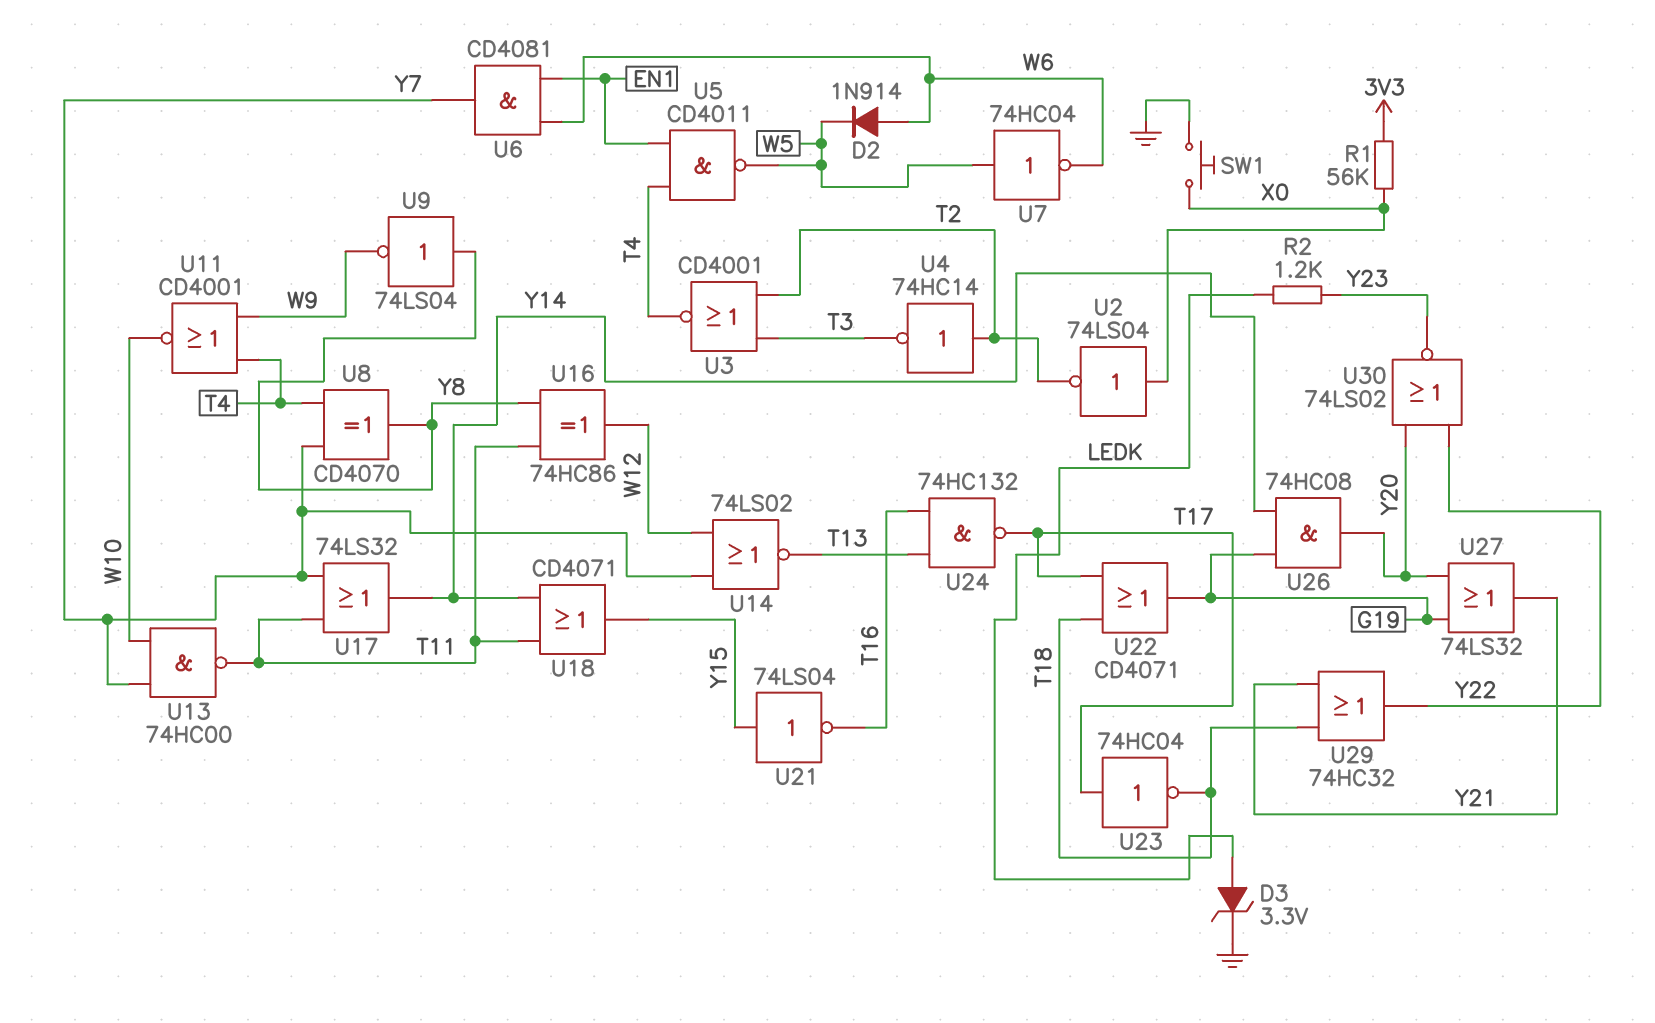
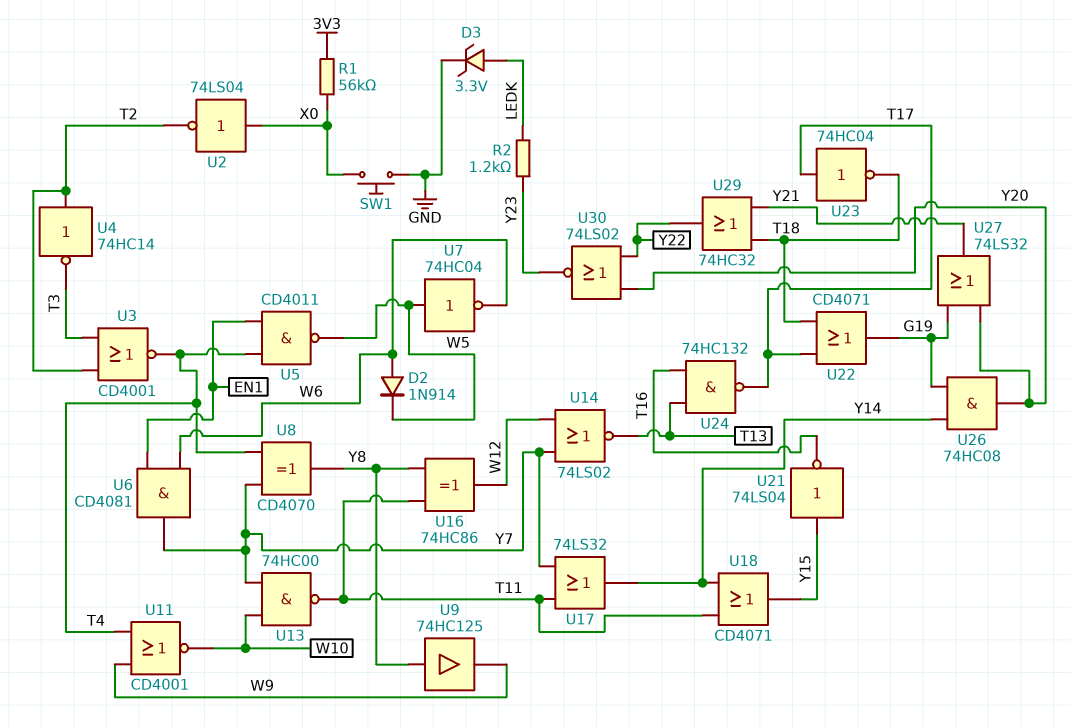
U9: NOT 74LS04 (in Y8, out W9) -> buffer 74HC125 (in Y8, out W9)

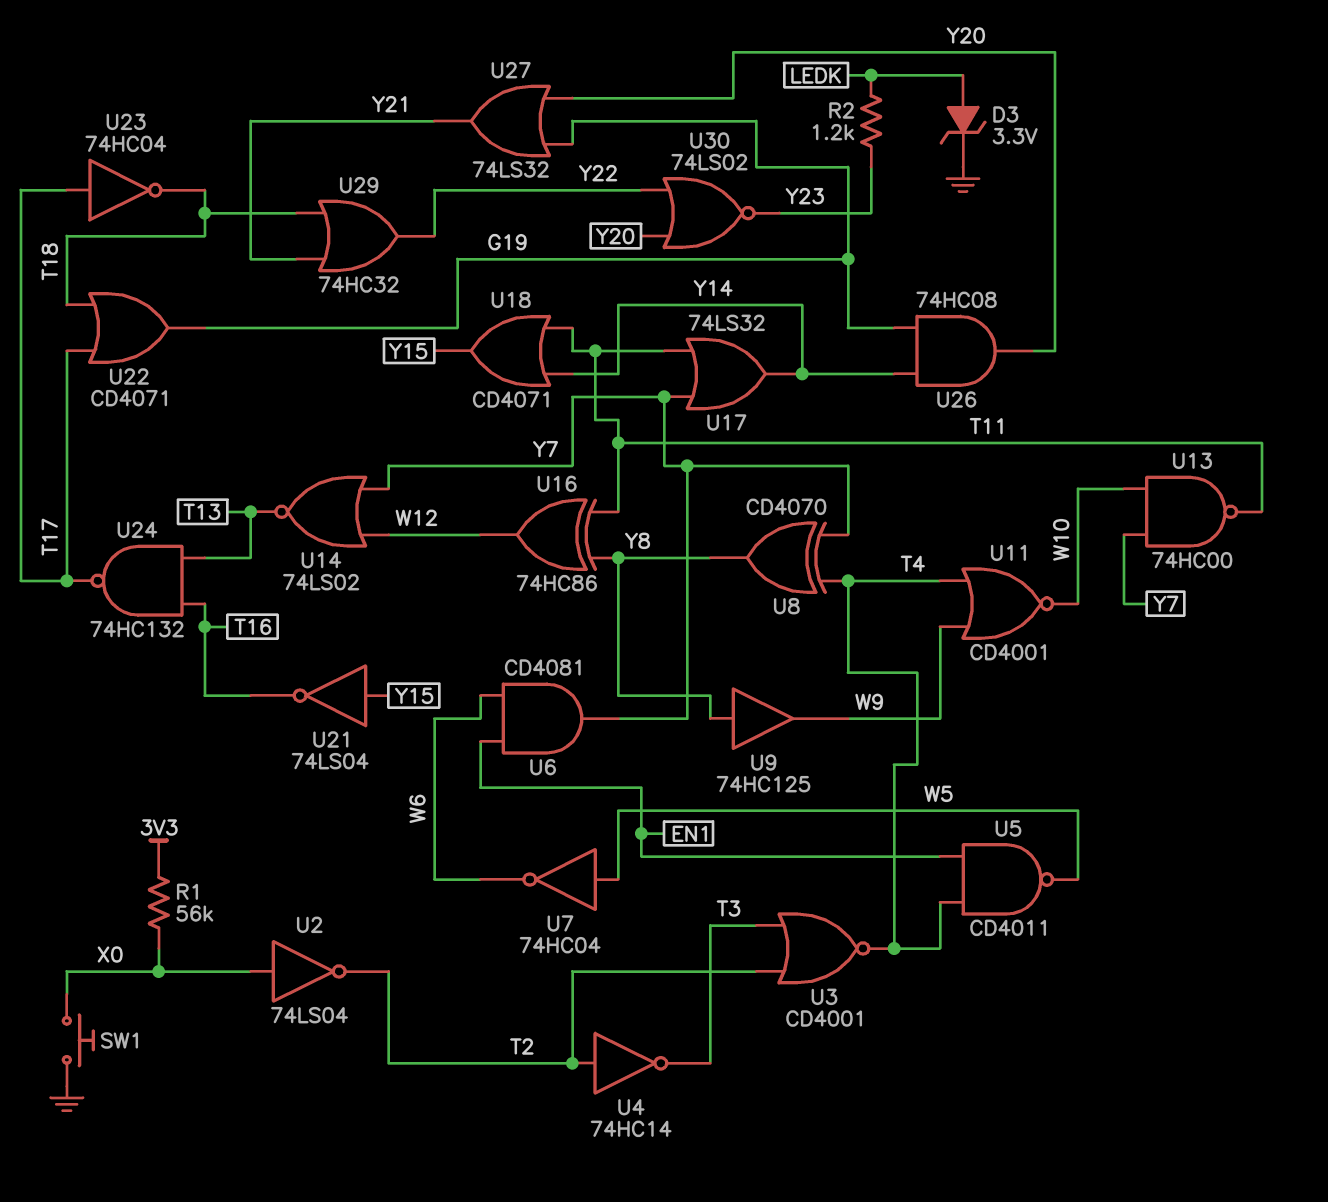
D2: diode 1N914 (A W6, K W5) -> none

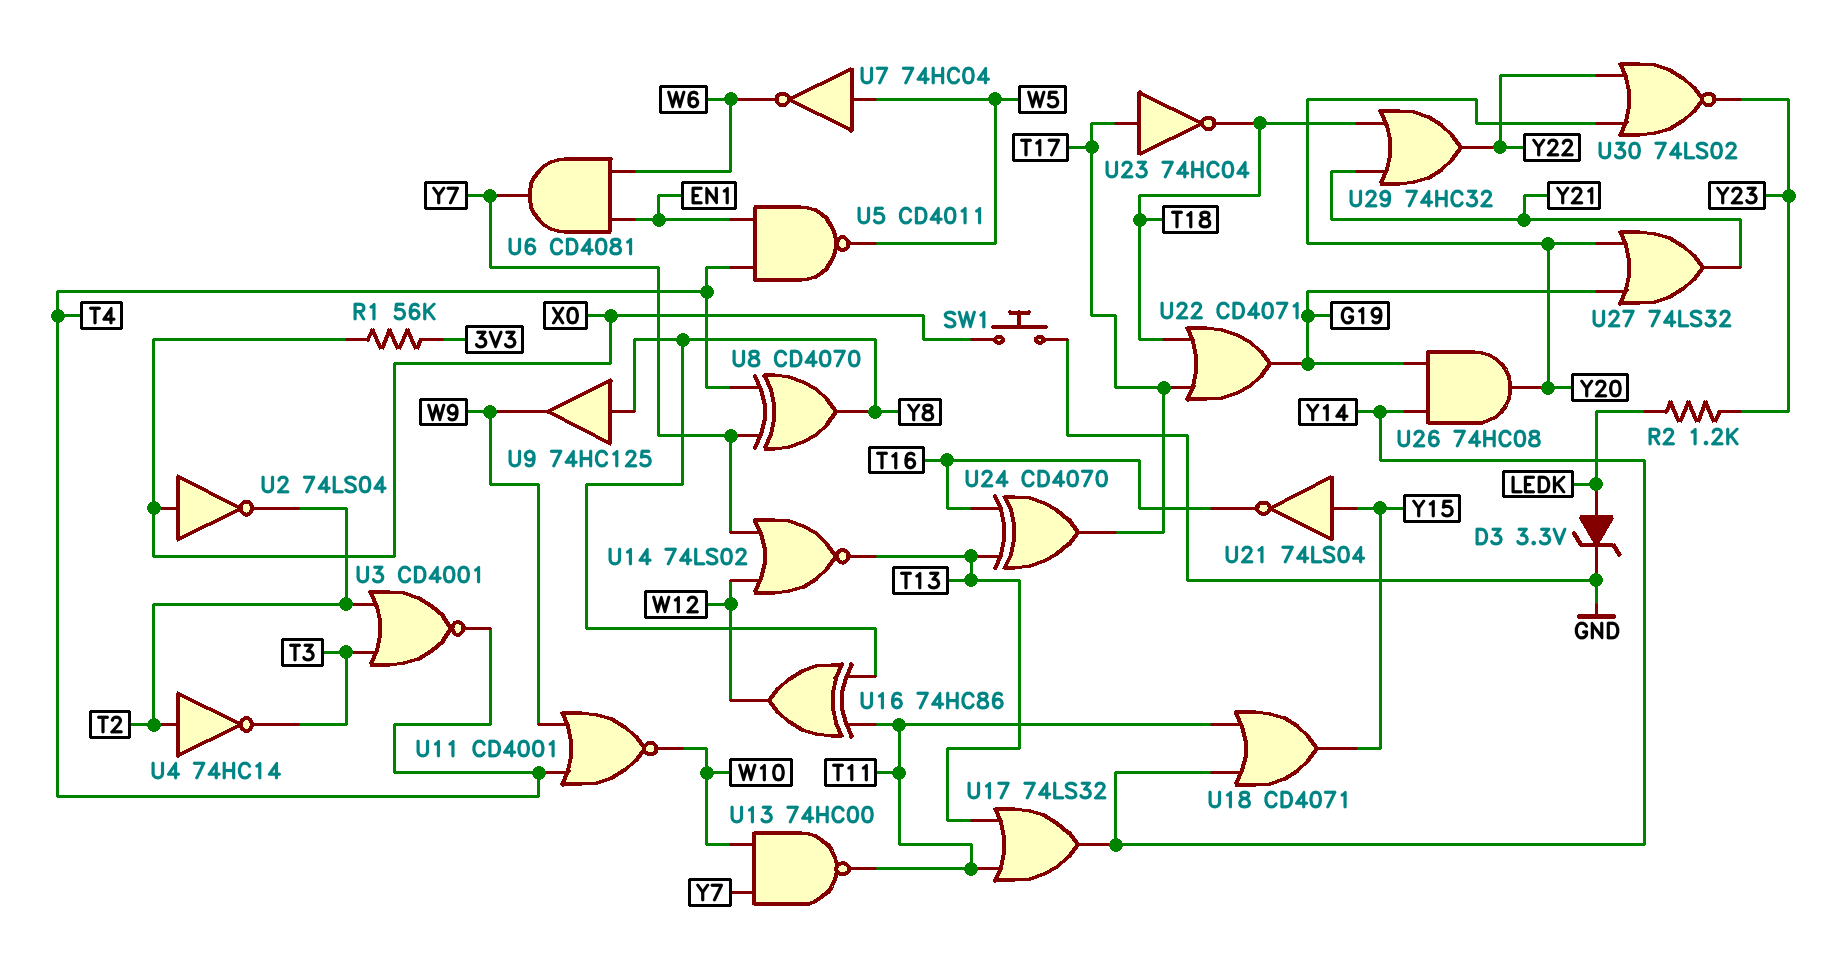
U17: OR 74LS32 (in T11, in Y7, out Y14) -> OR 74LS32 (in T11, in T13, out Y14)
U24: NAND 74HC132 (in T13, in T16, out T17) -> XOR CD4070 (in T13, in T16, out T17)

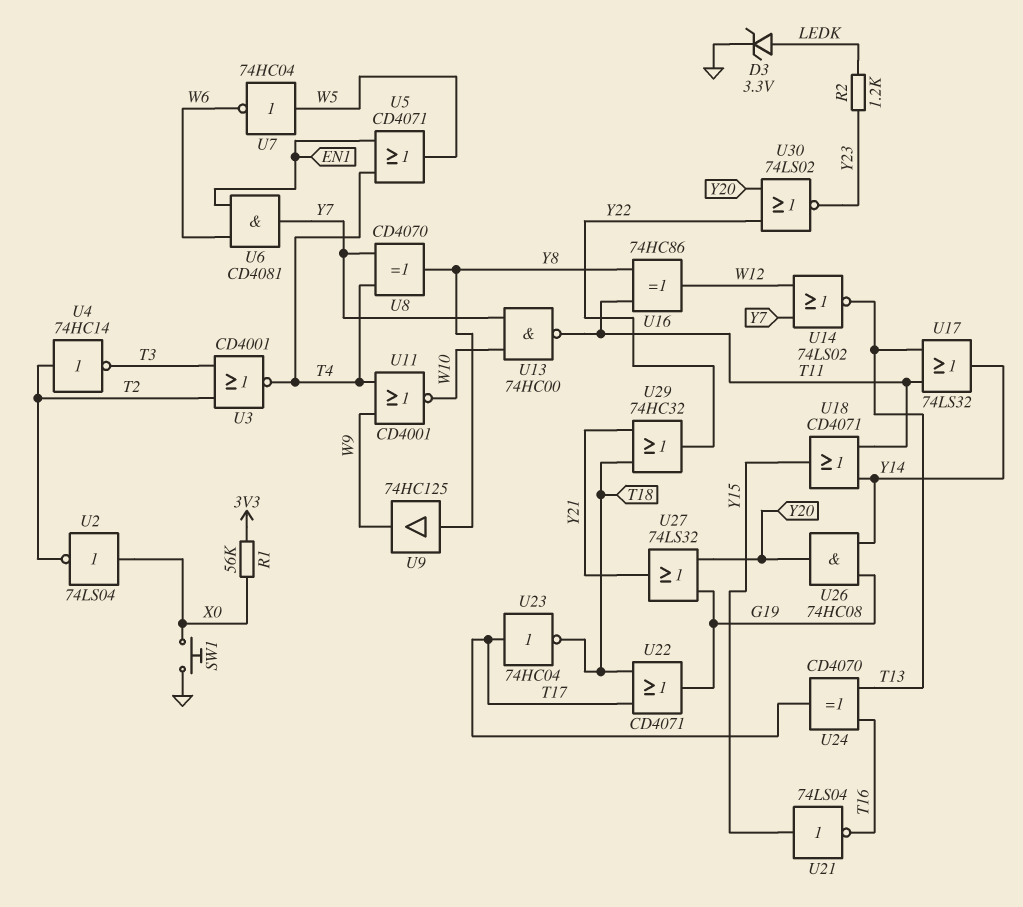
U5: NAND CD4011 (in EN1, in T4, out W5) -> OR CD4071 (in EN1, in T4, out W5)

